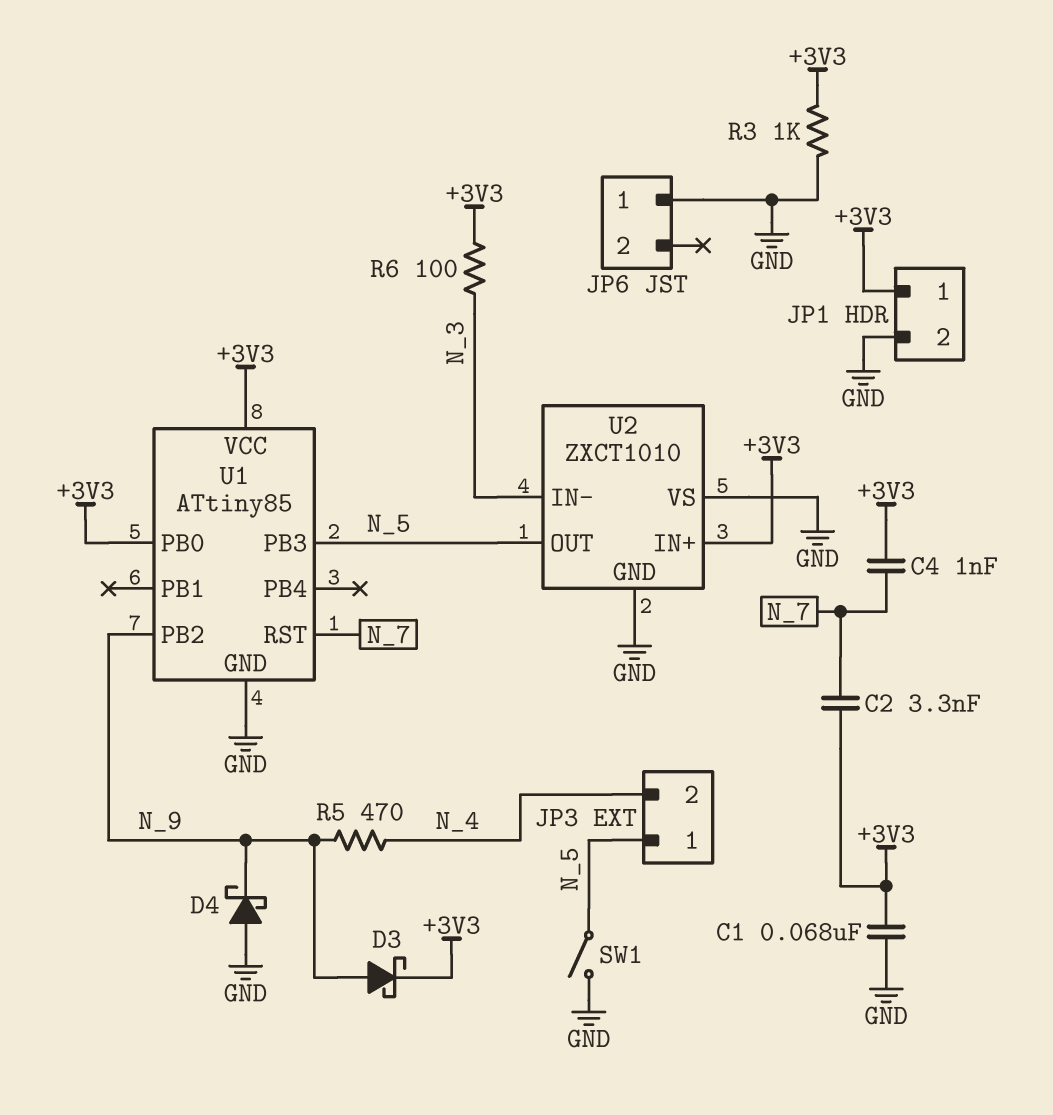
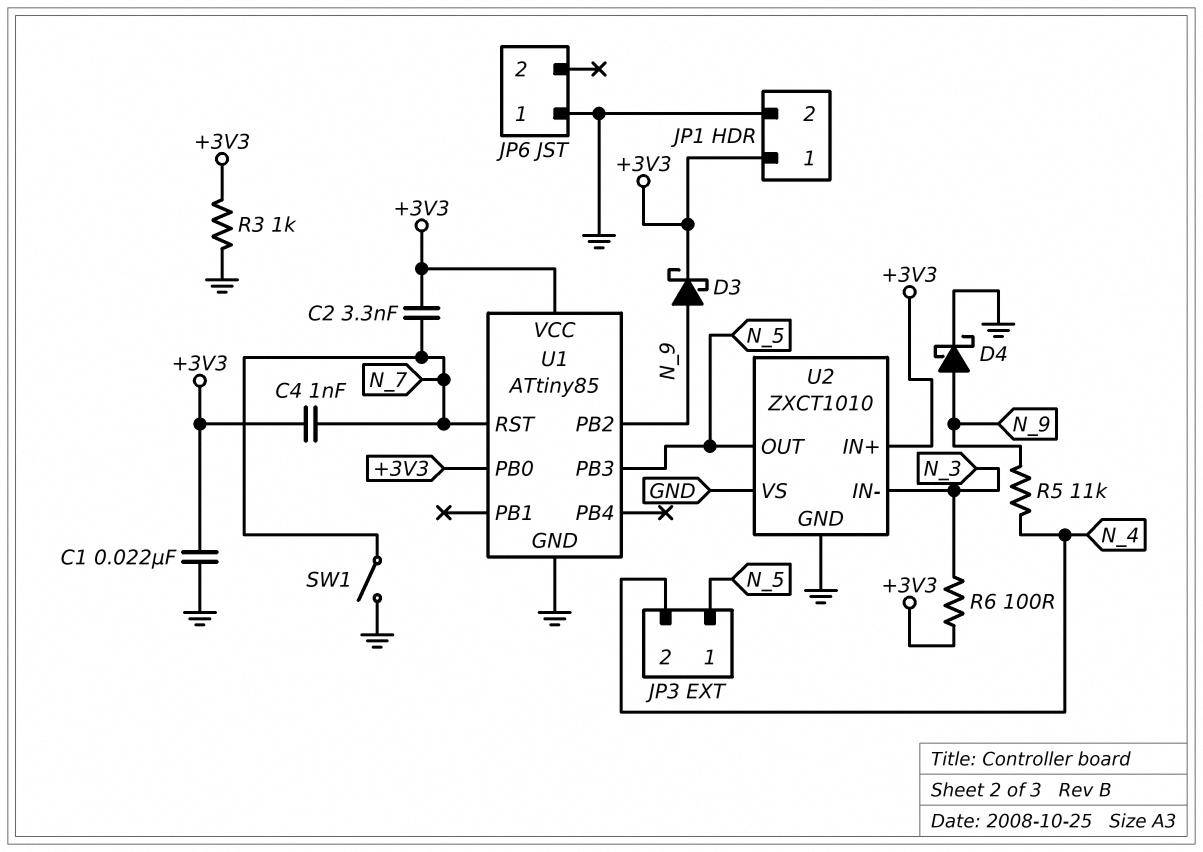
C1: 68nF (+3V3, GND) -> 22nF (+3V3, GND)
D4: schottky (A GND, K N_9) -> schottky (A N_9, K GND)
R5: 470 (N_4, N_9) -> 11k (N_4, N_9)
SW1: switch (GND, N_5) -> switch (GND, N_7)

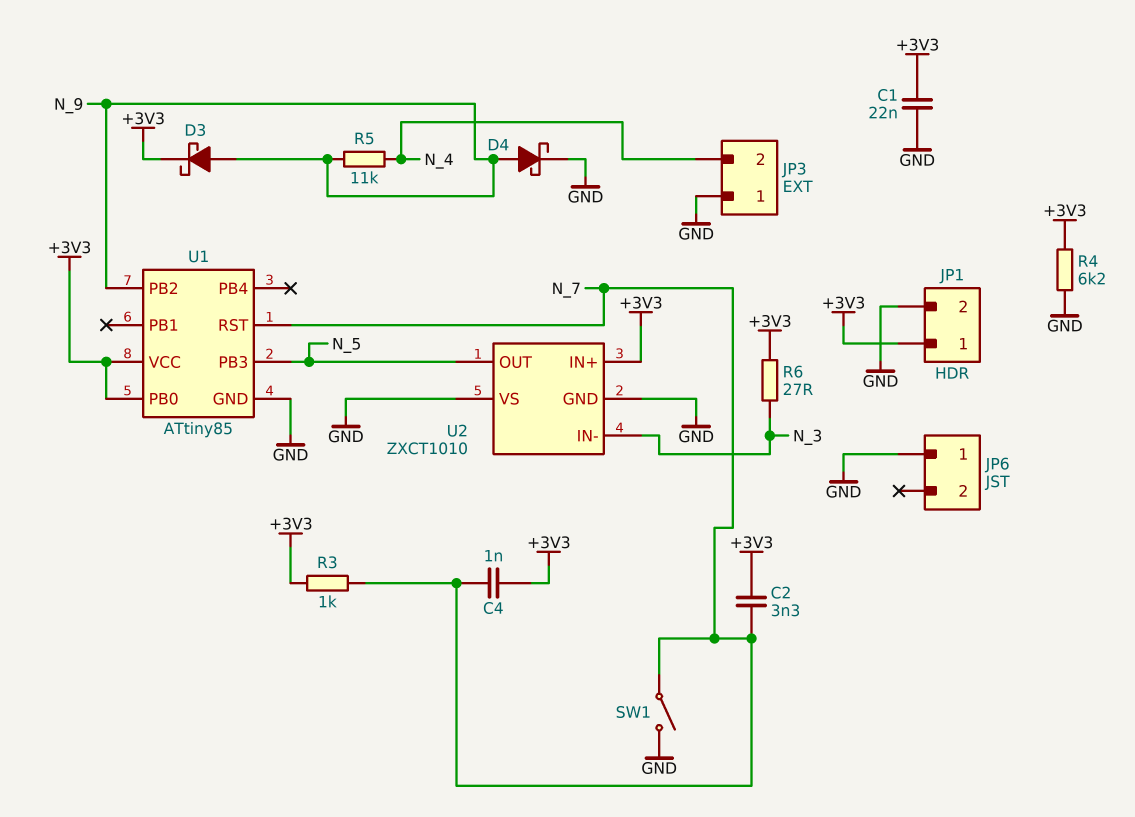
JP3 pin 1: N_5 -> GND
R3: 1k (+3V3, GND) -> 1k (+3V3, N_7)
R4: none -> 6.2k (+3V3, GND)
R6: 100 (+3V3, N_3) -> 27 (+3V3, N_3)

